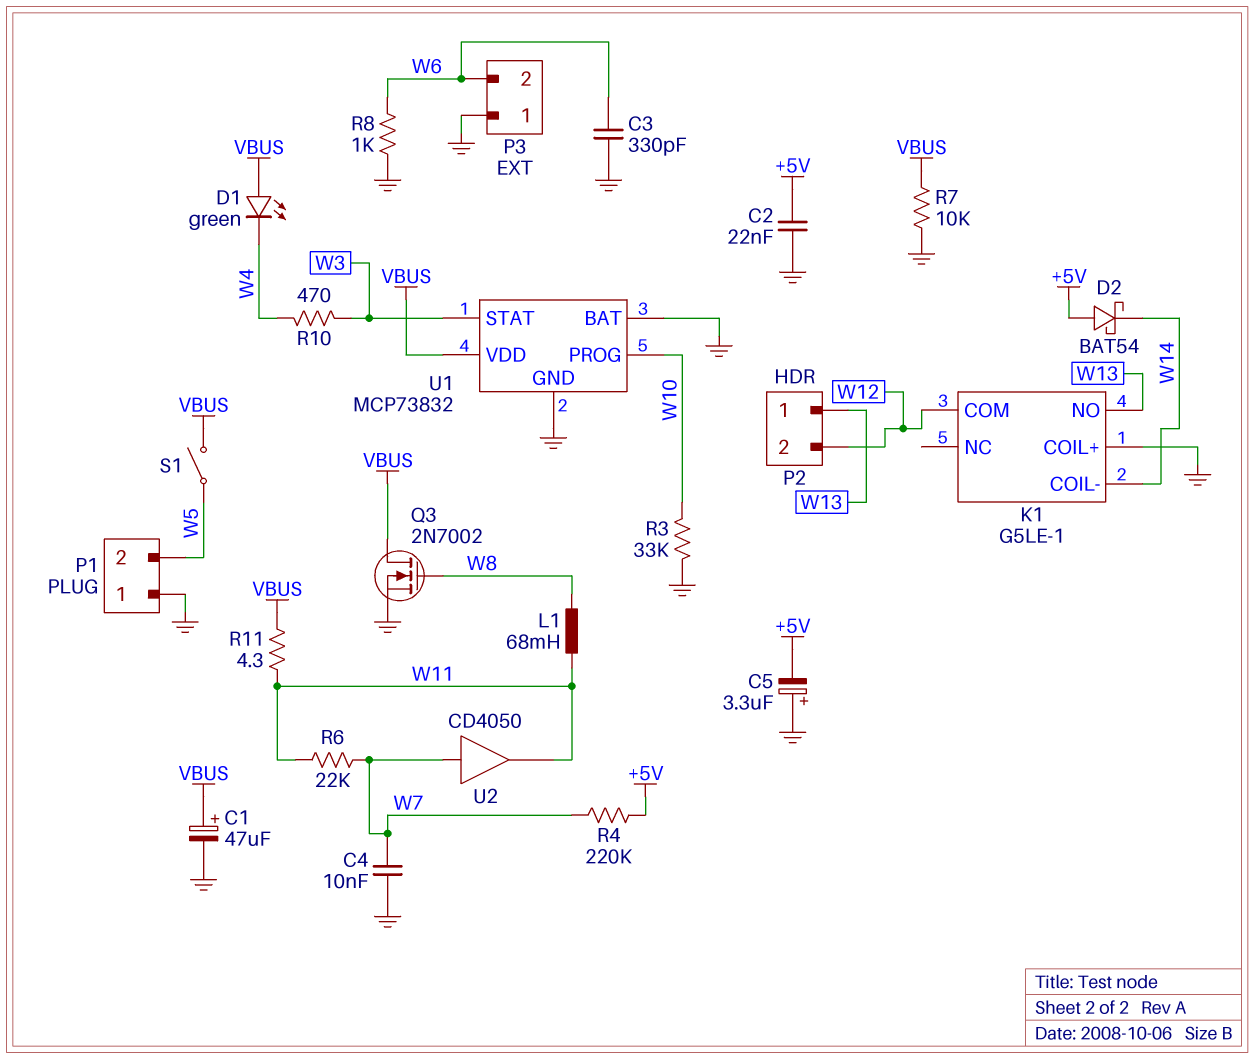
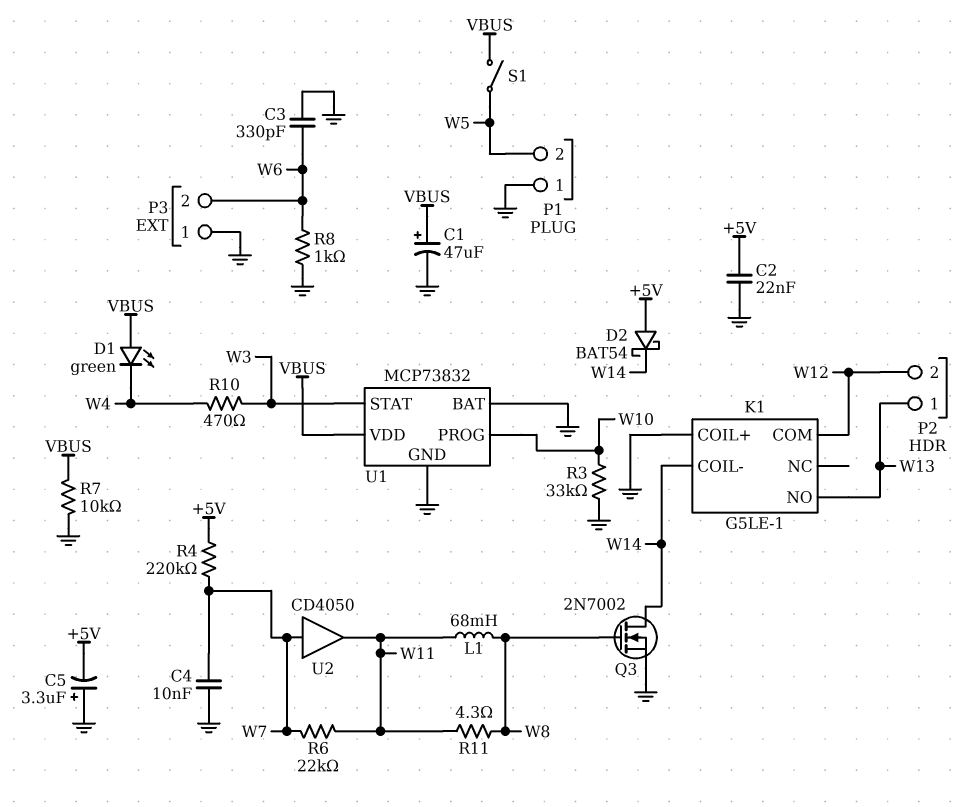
Q3: NMOS 2N7002 (G W8, D VBUS, S GND) -> NMOS 2N7002 (G W8, D W14, S GND)
R11: 4.3 (VBUS, W11) -> 4.3 (W8, W11)

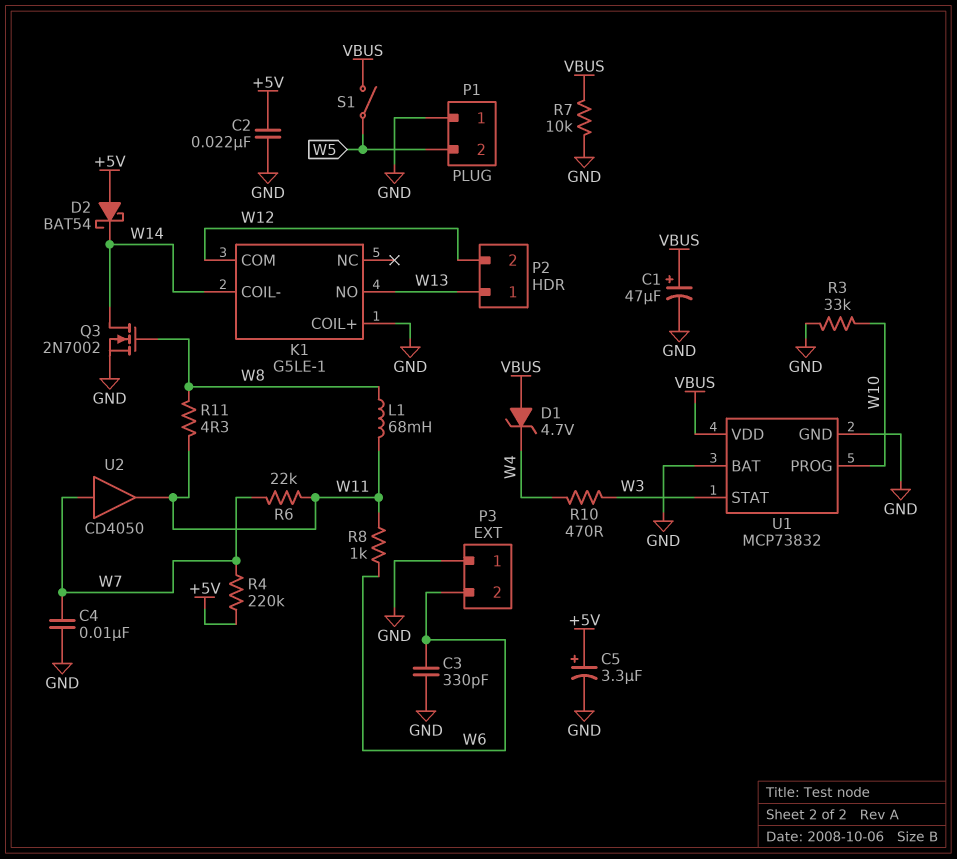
C5: 3.3uF (plus GND, minus +5V) -> 3.3uF (plus +5V, minus GND)
D1: LED green (A VBUS, K W4) -> zener 4.7V (A VBUS, K W4)
R8: 1k (GND, W6) -> 1k (W6, W11)

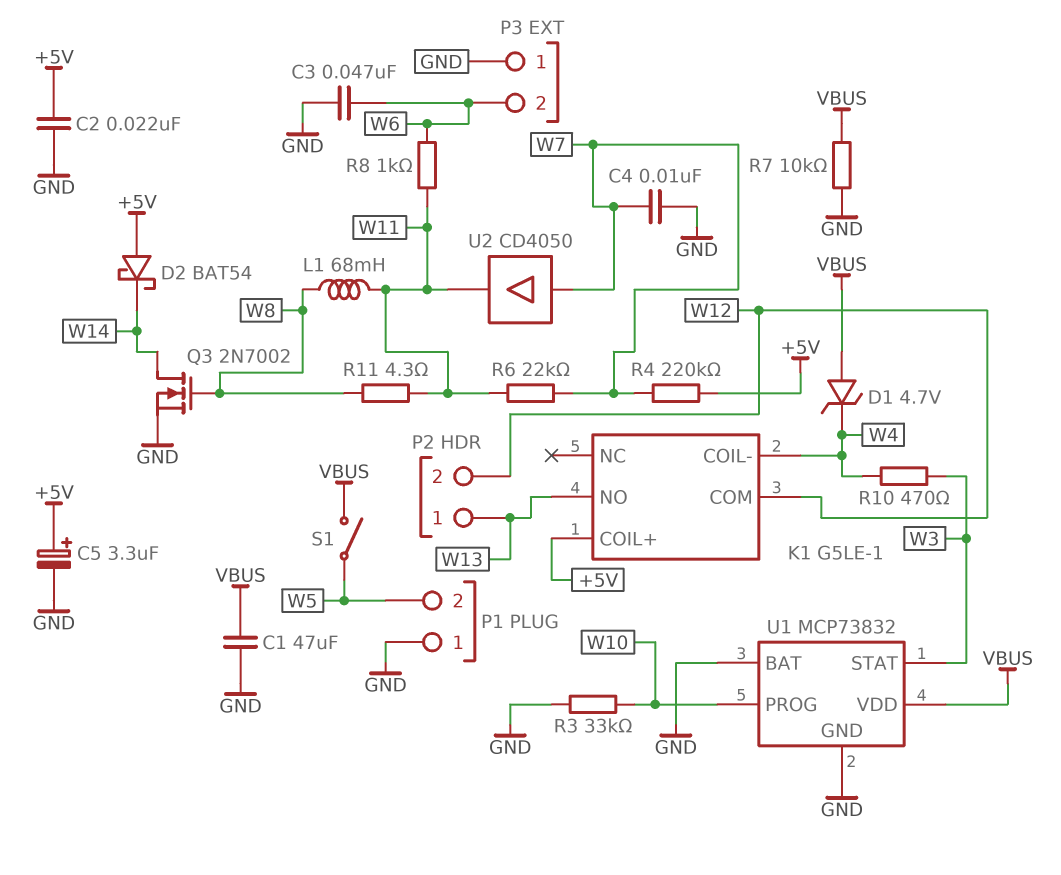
C1: 47uF (plus VBUS, minus GND) -> 47uF (GND, VBUS)
C3: 330pF (GND, W6) -> 47nF (GND, W6)
K1 pin COIL+: GND -> +5V
K1 pin COIL-: W14 -> W4

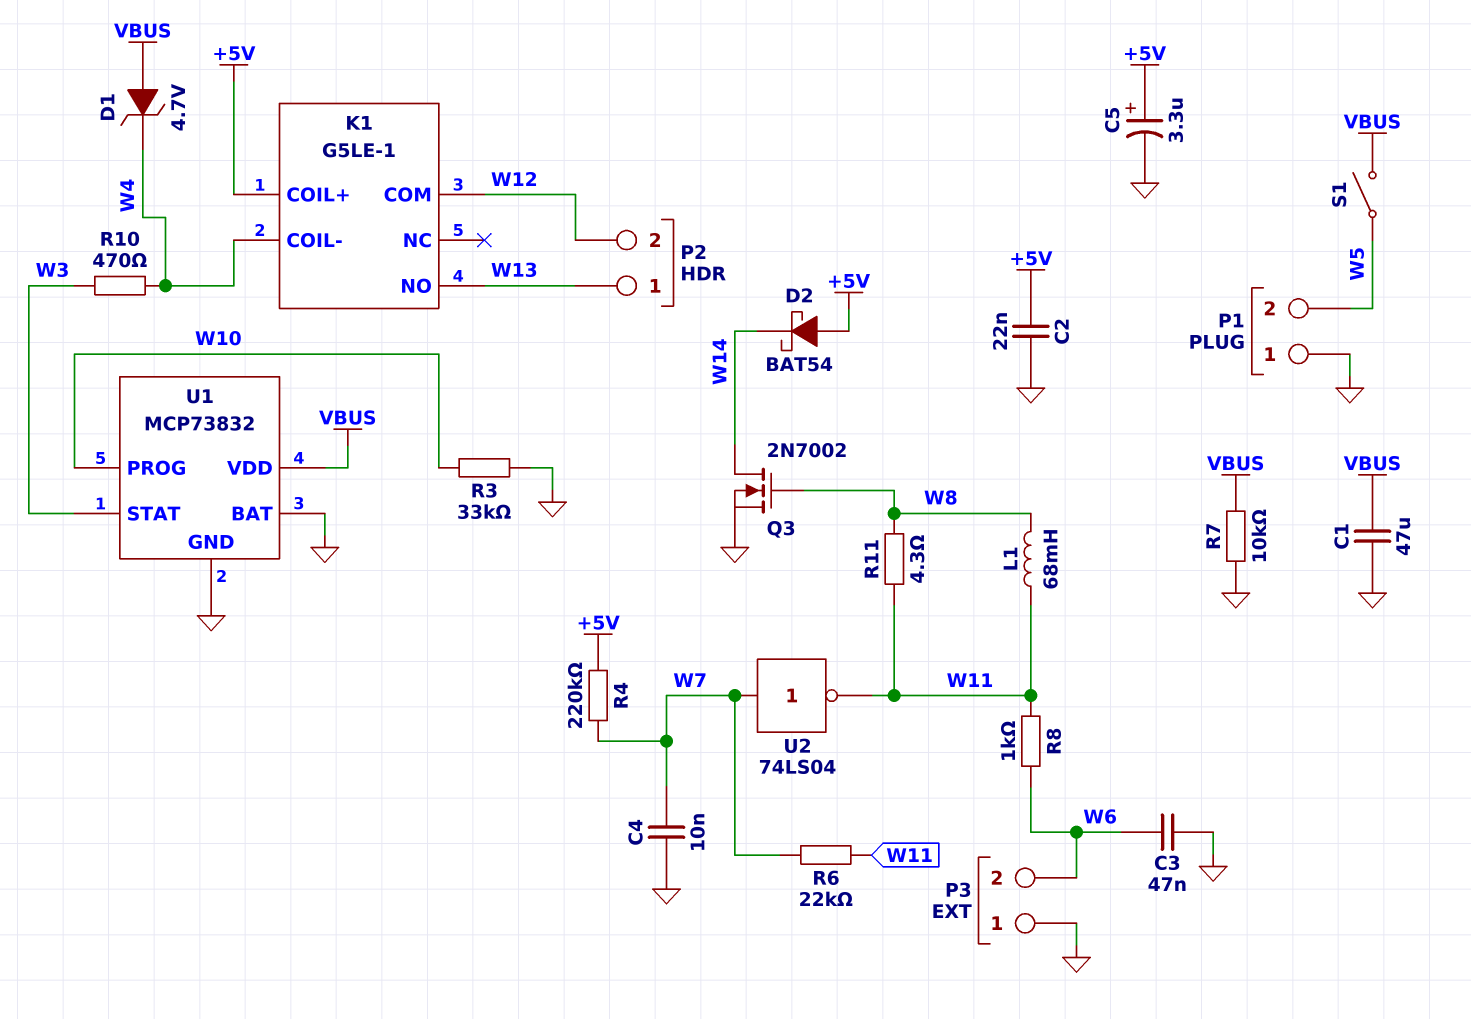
U2: buffer CD4050 (in W7, out W11) -> NOT 74LS04 (in W7, out W11)

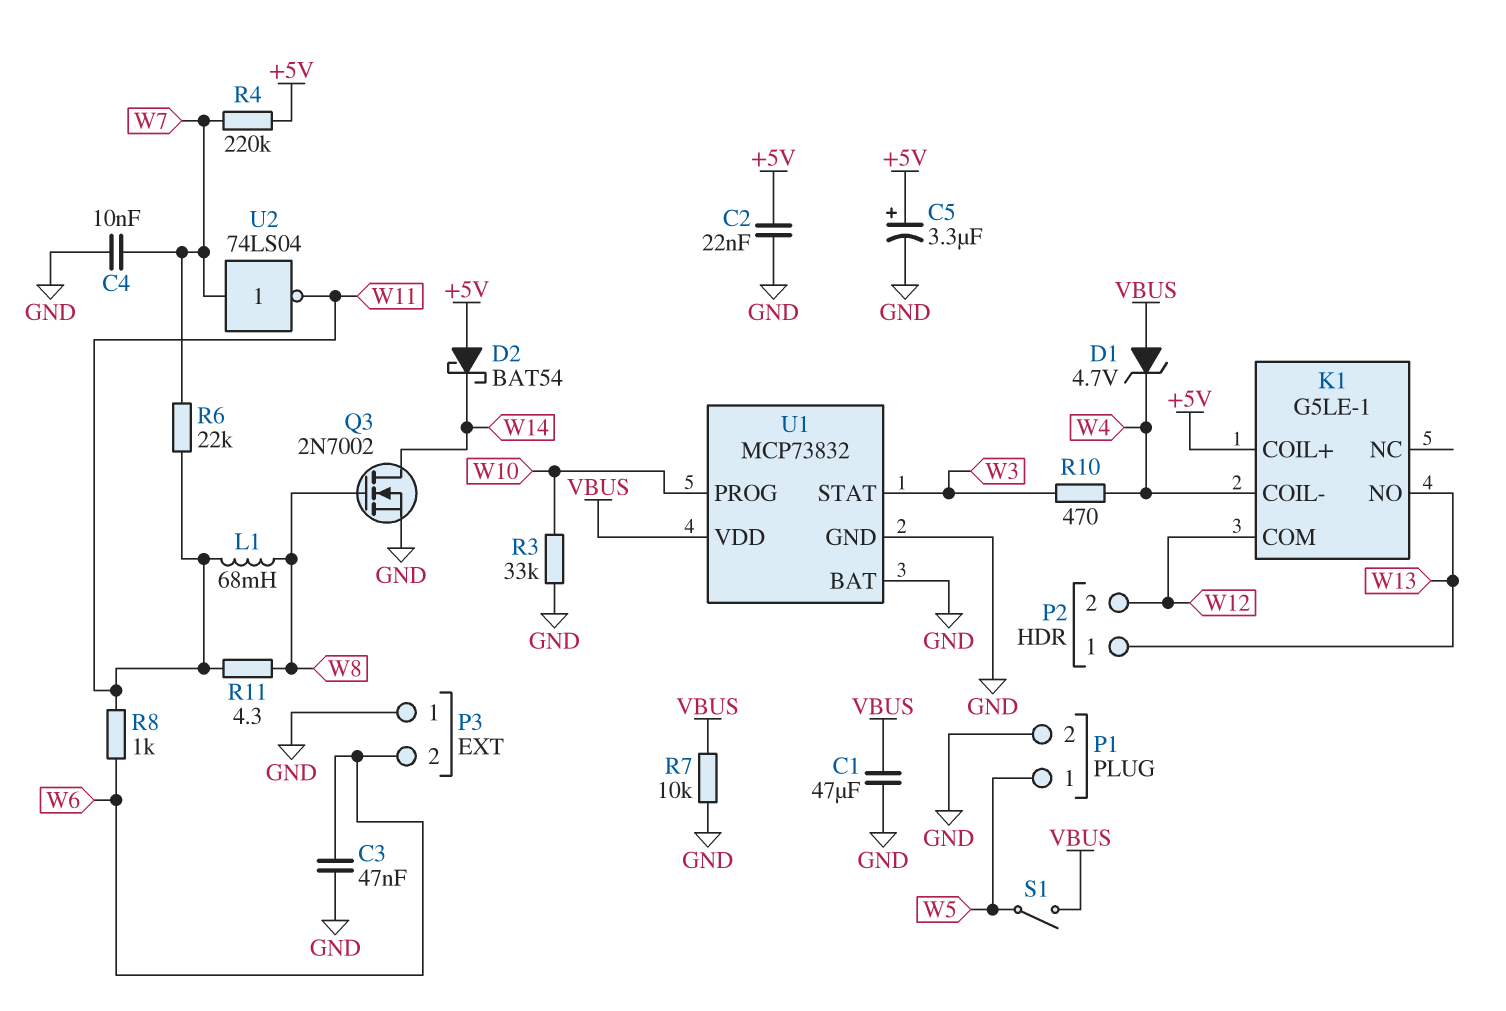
P1 pin 1: GND -> W5
P1 pin 2: W5 -> GND

